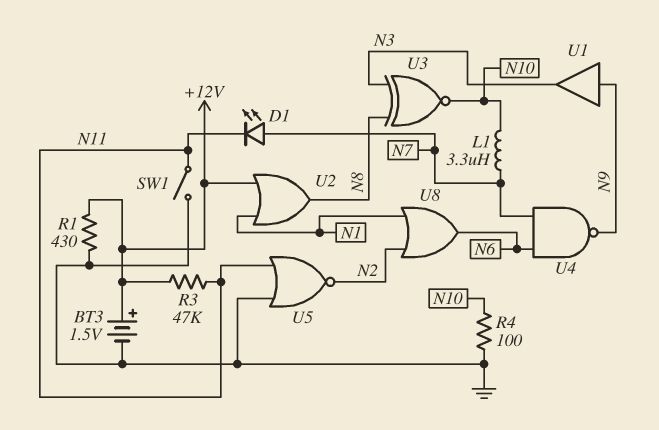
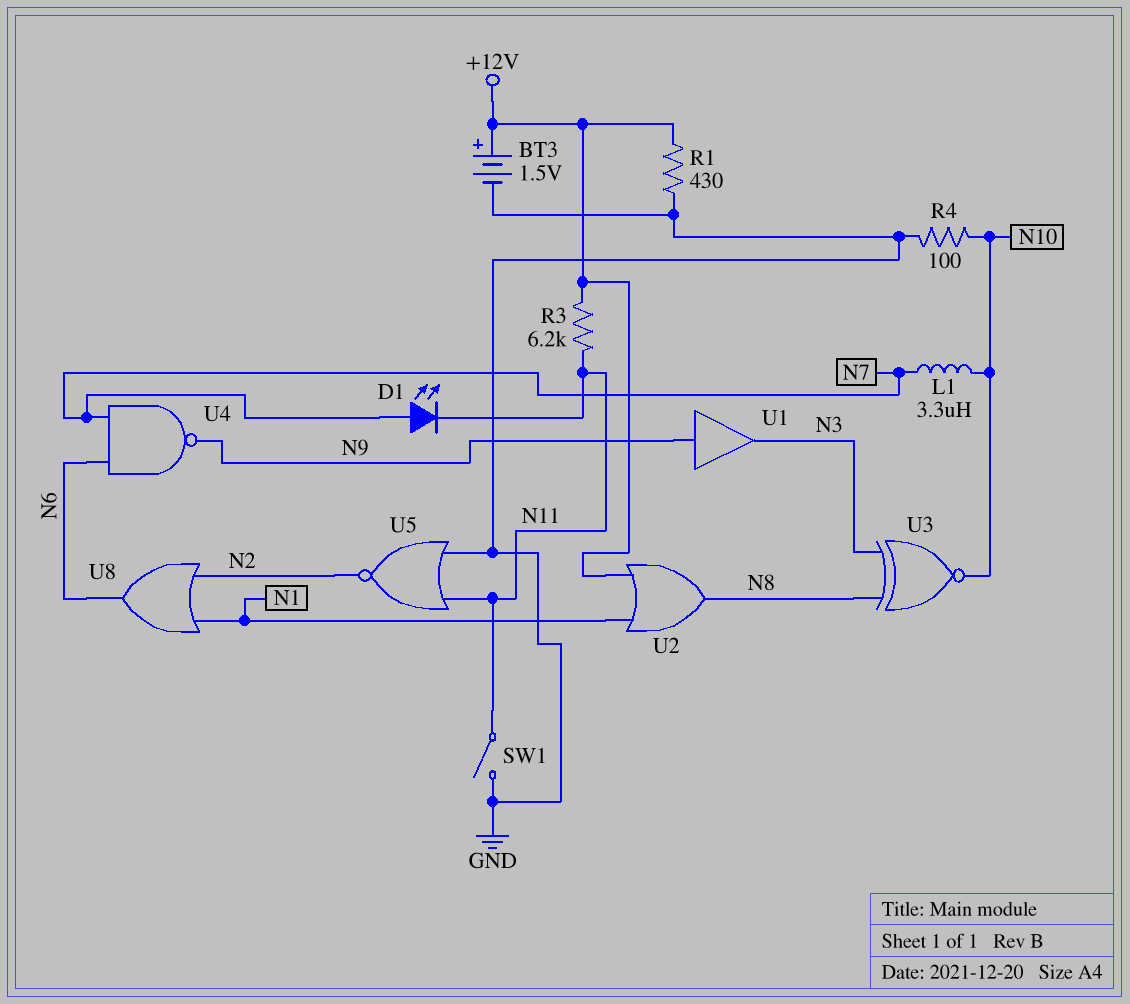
R3: 47k (+12V, N11) -> 6.2k (+12V, N11)

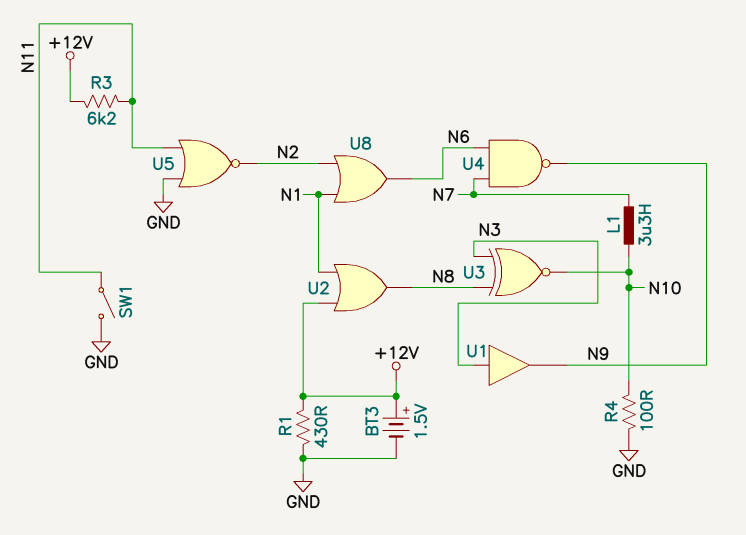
D1: LED (A N7, K N11) -> none
U1: buffer (in N9, out N3) -> buffer (in N3, out N9)

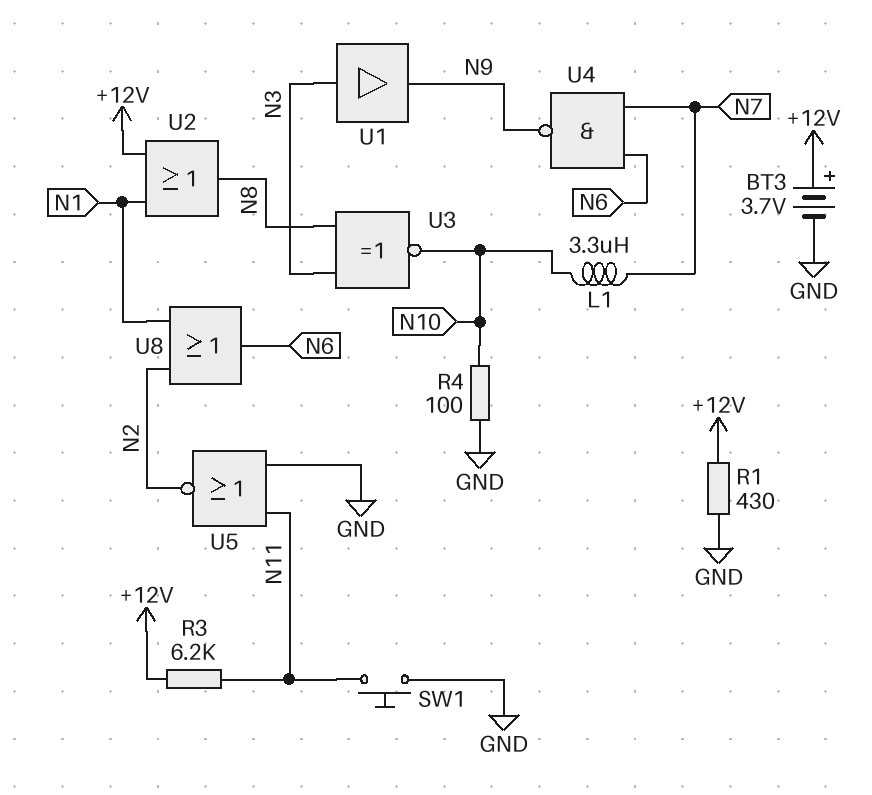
BT3: 1.5V (plus +12V, minus GND) -> 3.7V (plus +12V, minus GND)
SW1: switch (GND, N11) -> button (GND, N11)

